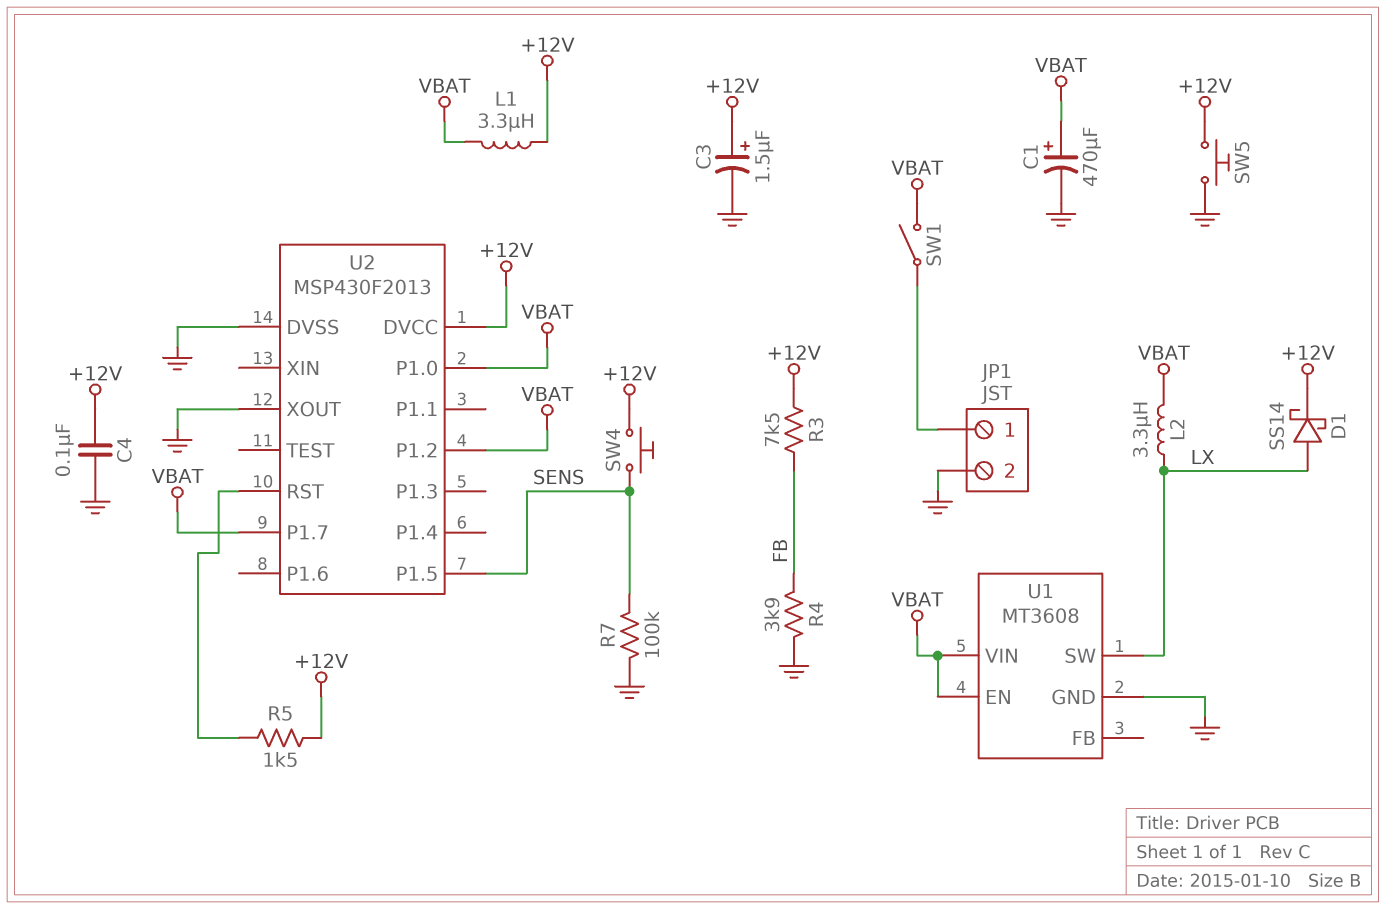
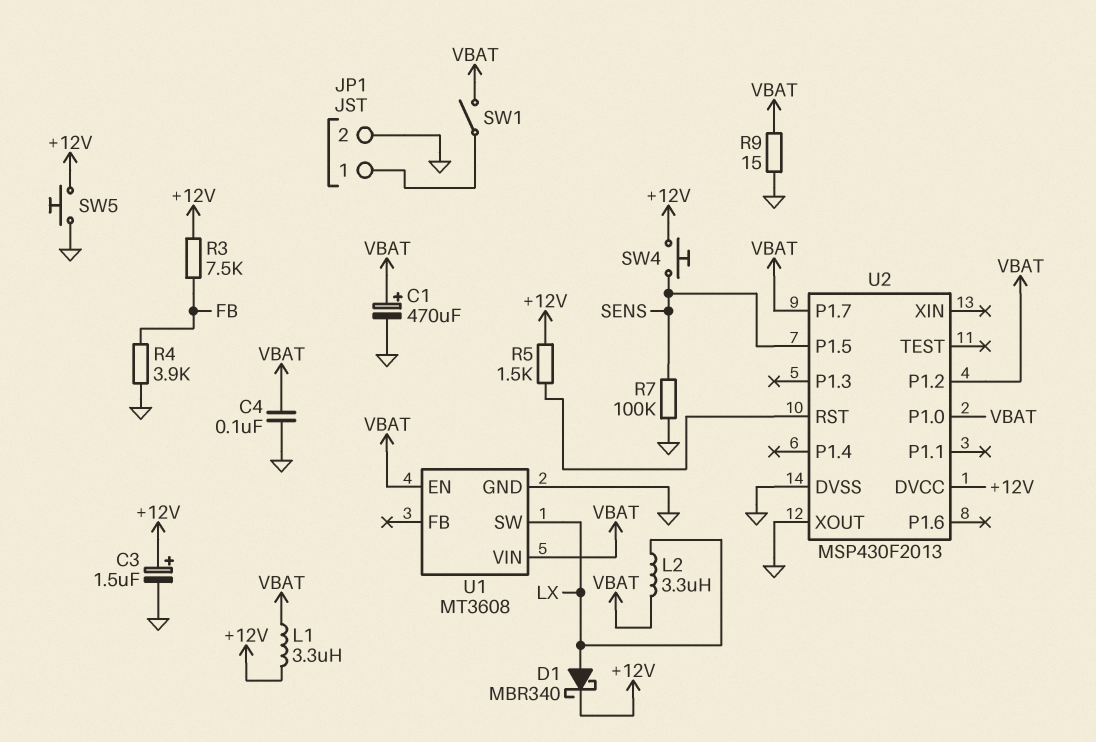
C4: 100nF (+12V, GND) -> 100nF (GND, VBAT)
D1: schottky SS14 (A LX, K +12V) -> schottky MBR340 (A LX, K +12V)
R9: none -> 15 (GND, VBAT)

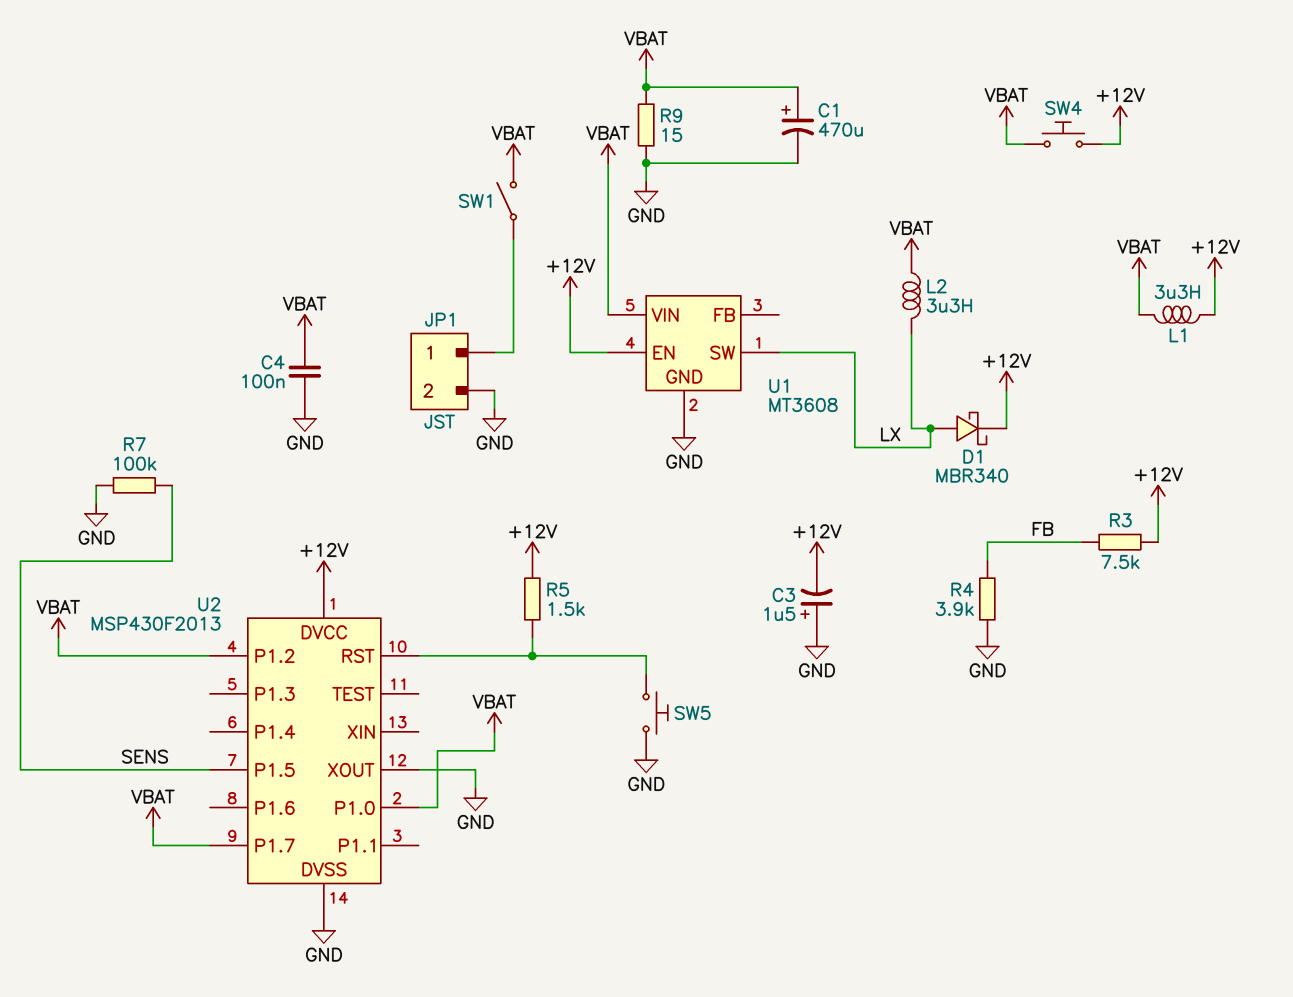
C3: 1.5uF (plus +12V, minus GND) -> 1.5uF (plus GND, minus +12V)
SW4: button (+12V, SENS) -> button (+12V, VBAT)
SW5: button (+12V, GND) -> button (GND, U2/RST)
U1 pin EN: VBAT -> +12V

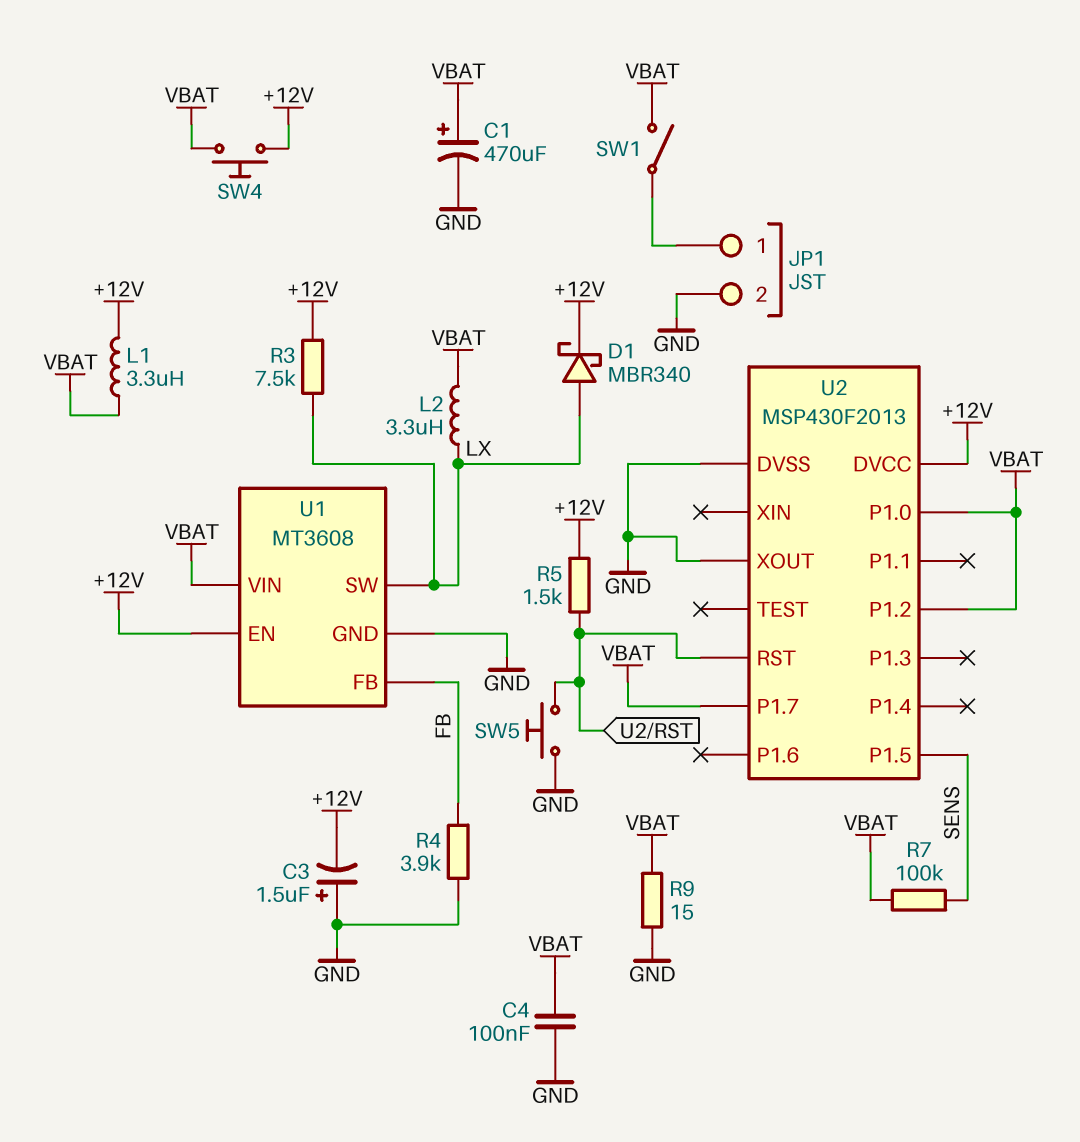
R3: 7.5k (+12V, FB) -> 7.5k (+12V, LX)
R7: 100k (GND, SENS) -> 100k (SENS, VBAT)
U1 pin FB: none -> FB

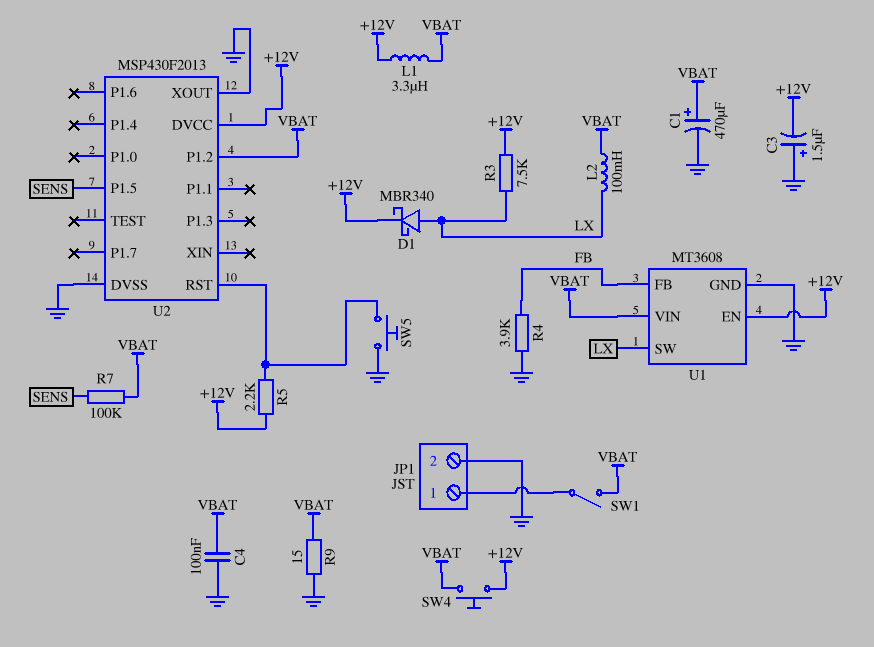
L2: 3.3uH (LX, VBAT) -> 100mH (LX, VBAT)
R5: 1.5k (+12V, U2/RST) -> 2.2k (+12V, U2/RST)
U2 pin P1.0: VBAT -> none
U2 pin P1.7: VBAT -> none

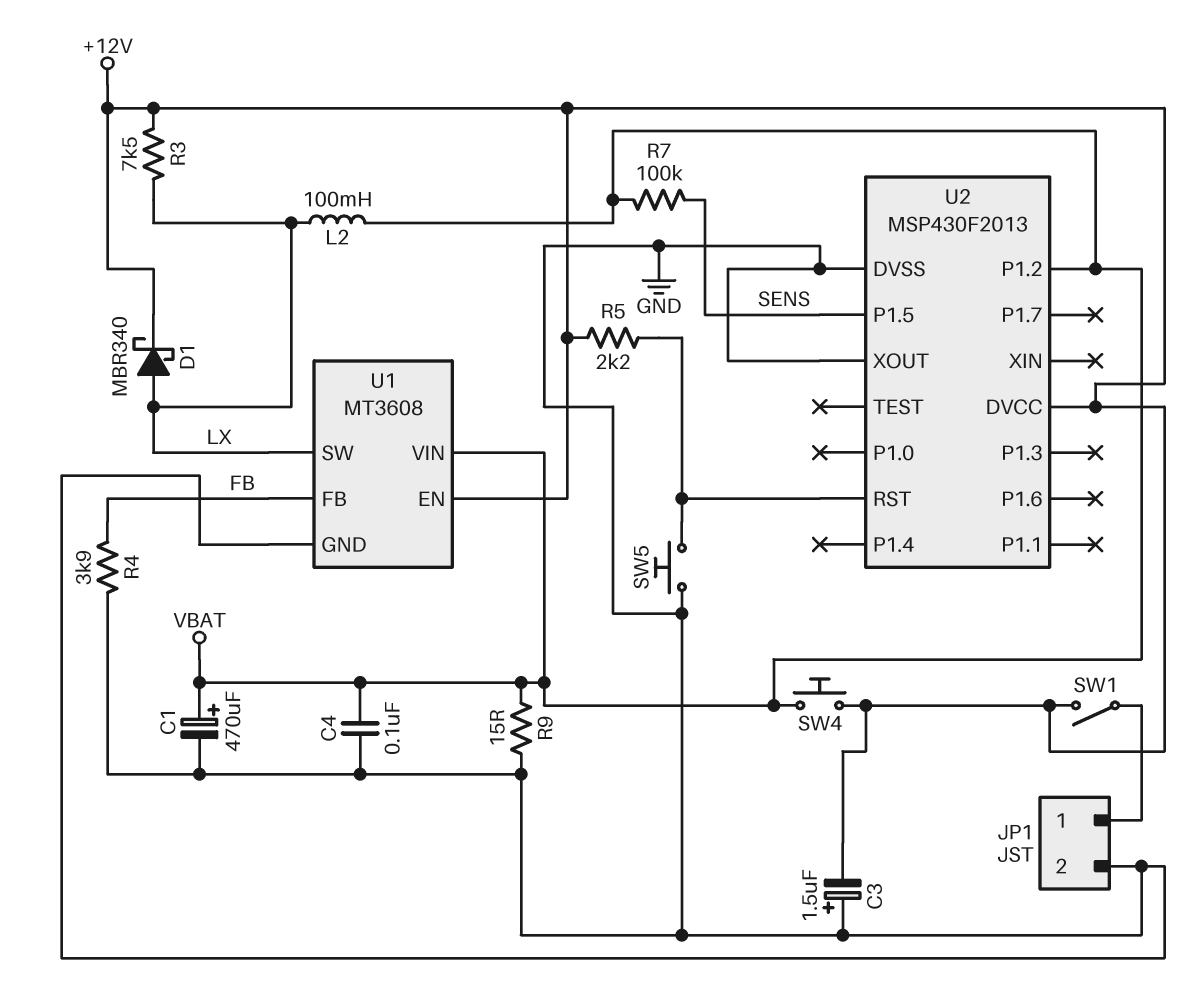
L1: 3.3uH (+12V, VBAT) -> none
SW1: switch (JP1/1, VBAT) -> switch (+12V, JP1/1)

